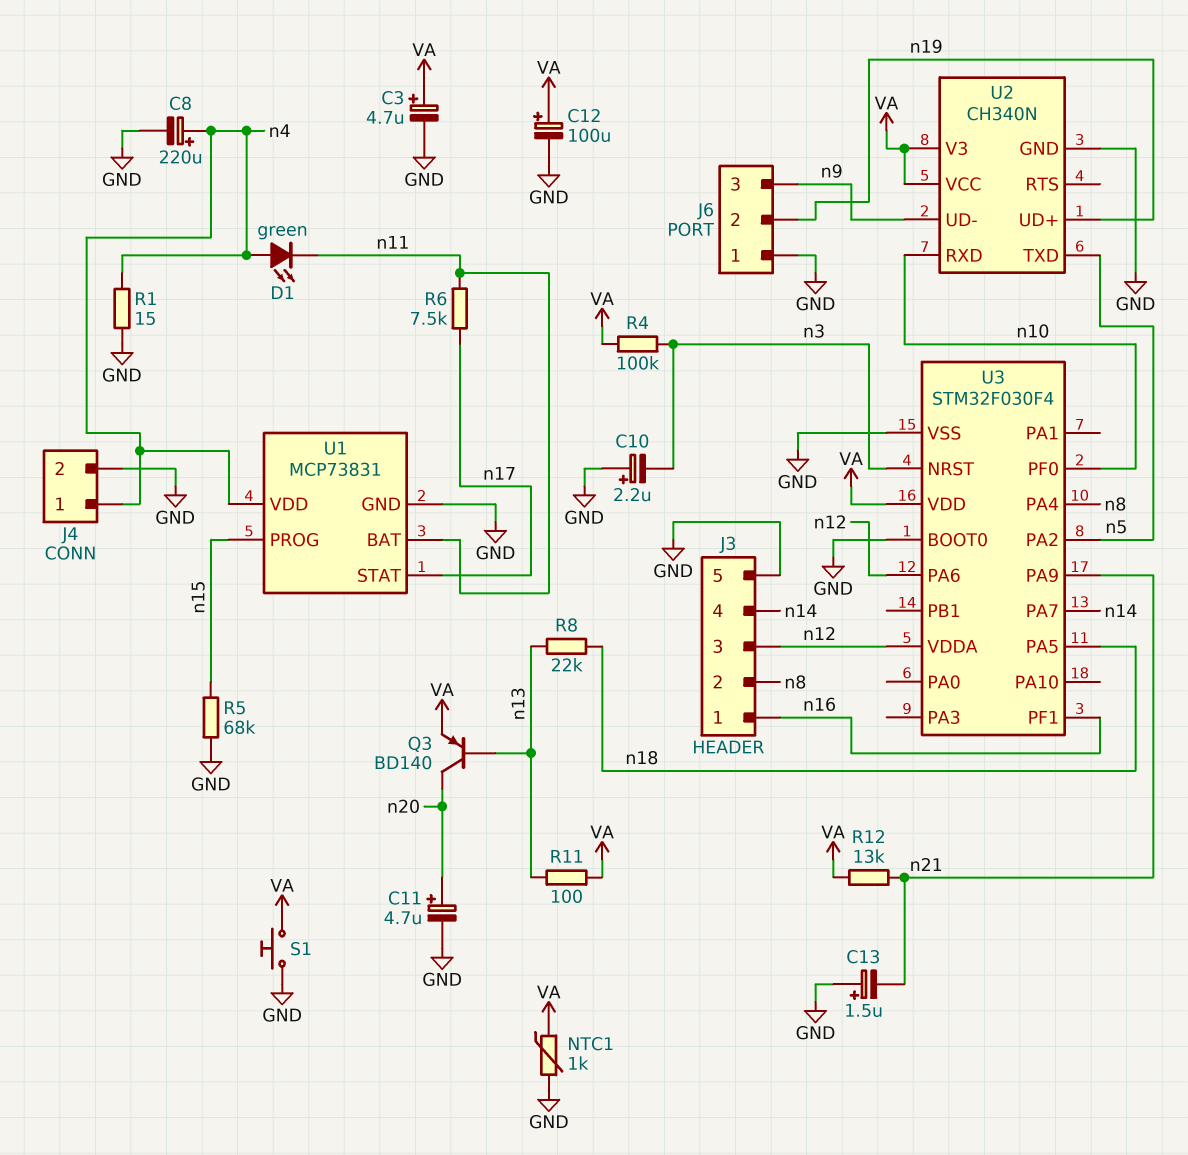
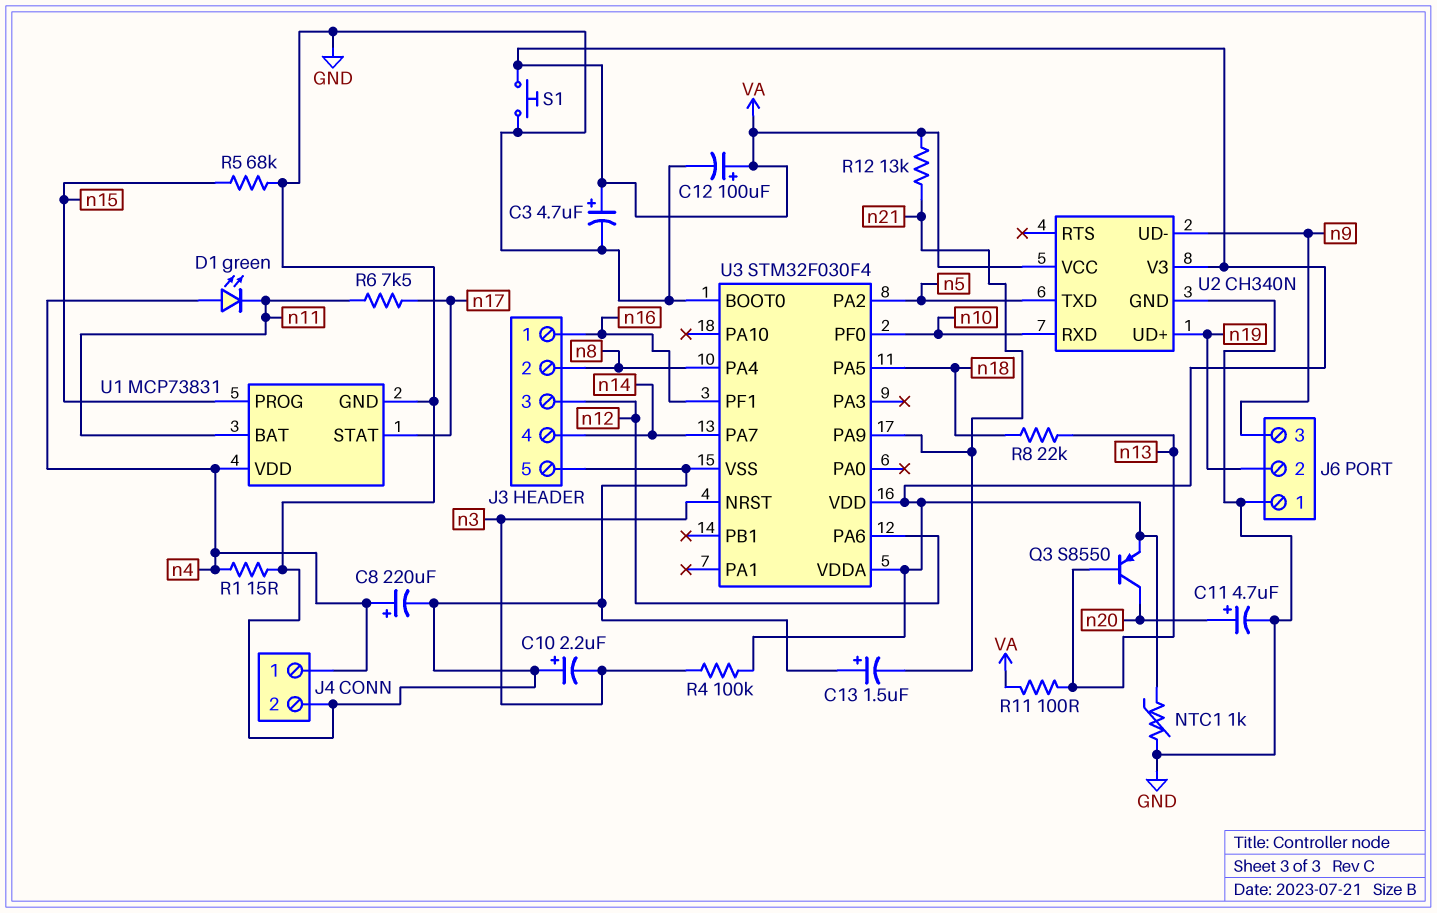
Q3: PNP BD140 (B n13, C n20, E VA) -> PNP S8550 (B n13, C n20, E VA)
U3 pin VDDA: n12 -> VA

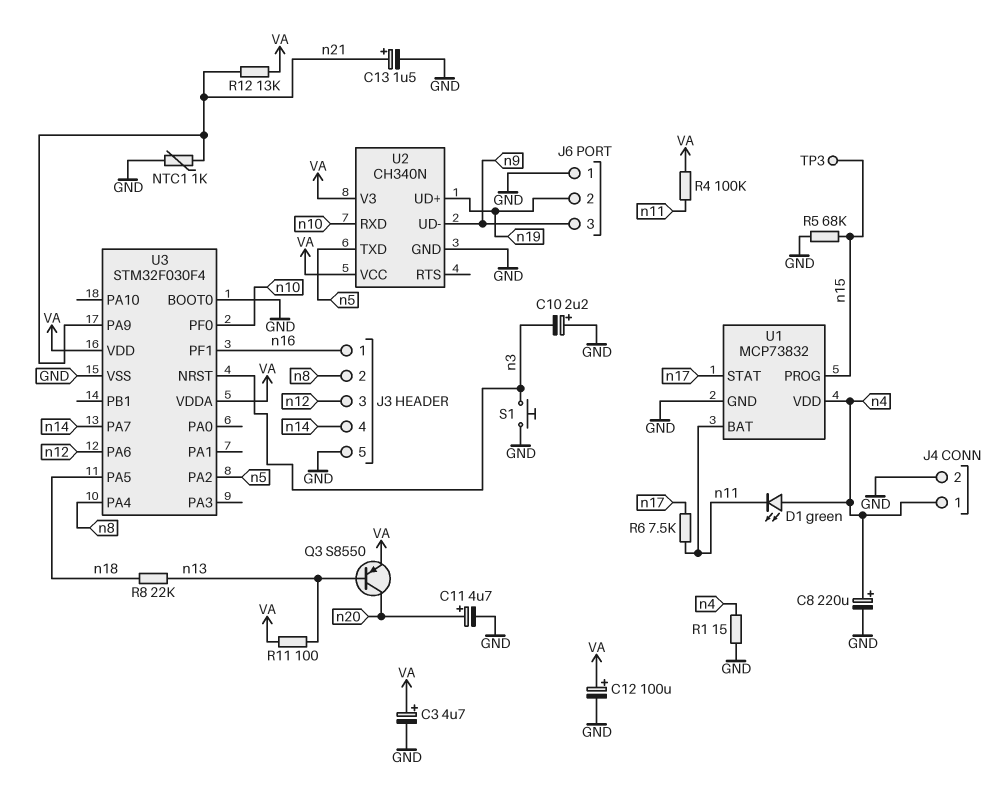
C13: 1.5uF (plus GND, minus n21) -> 1.5uF (plus n21, minus GND)
NTC1: 1k (GND, VA) -> 1k (GND, n21)
R4: 100k (VA, n3) -> 100k (VA, n11)
S1: button (GND, VA) -> button (GND, n3)
TP3: none -> test point (n15)
U1: MCP73831 -> MCP73832

